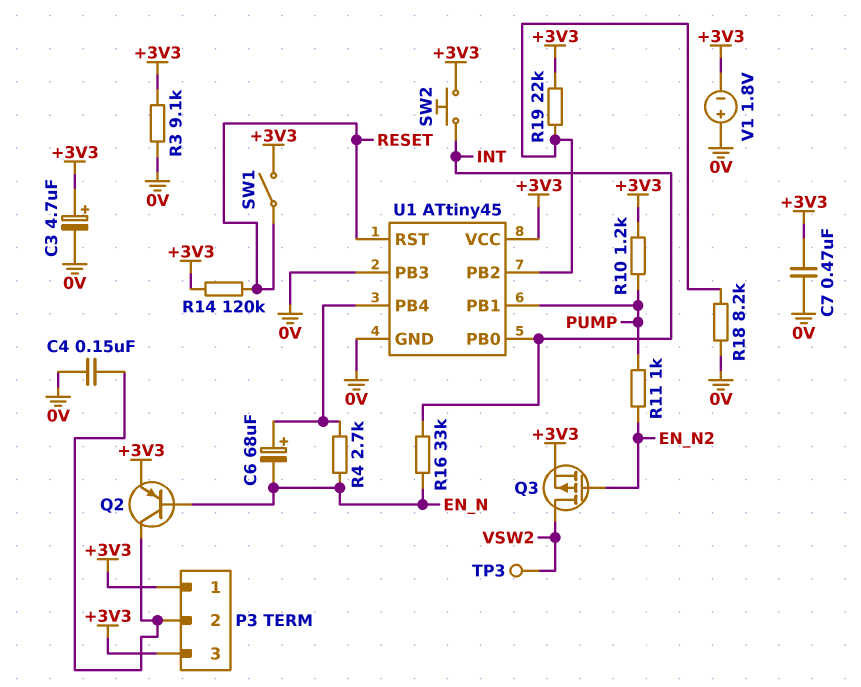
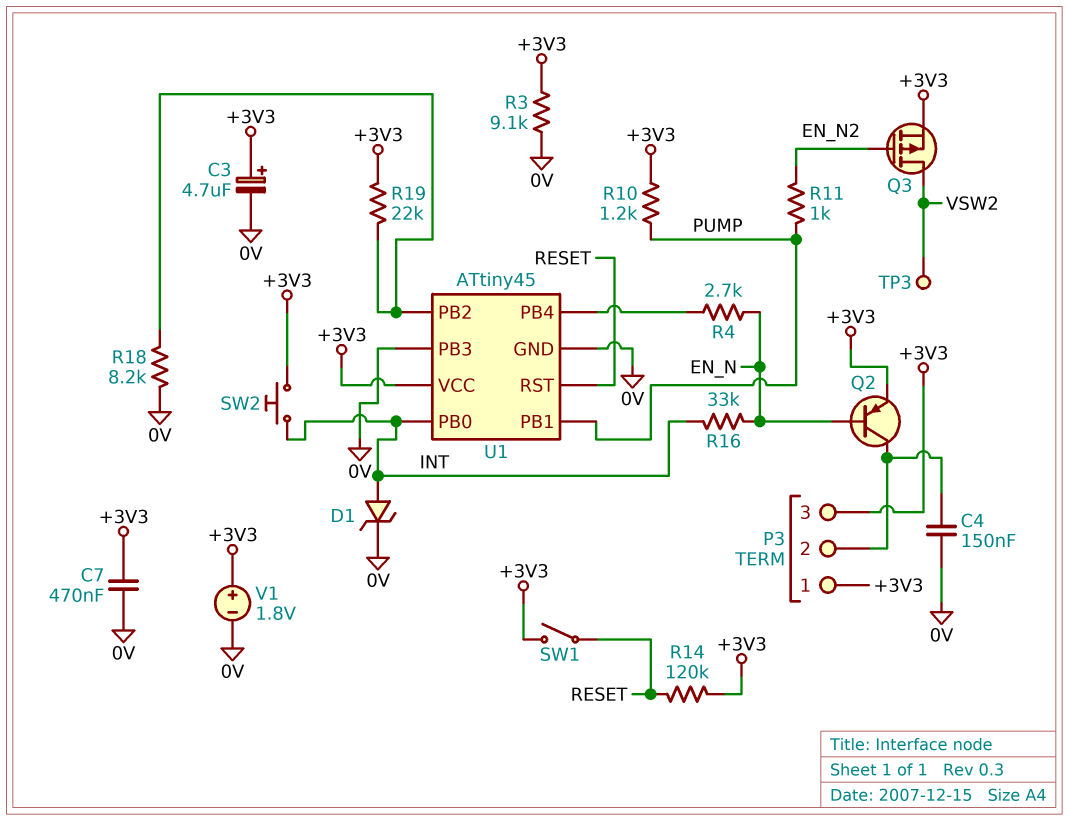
C6: 68uF (plus U1/PB4, minus EN_N) -> none
D1: none -> zener (A INT, K 0V)
V1: 1.8V (plus 0V, minus +3V3) -> 1.8V (plus +3V3, minus 0V)

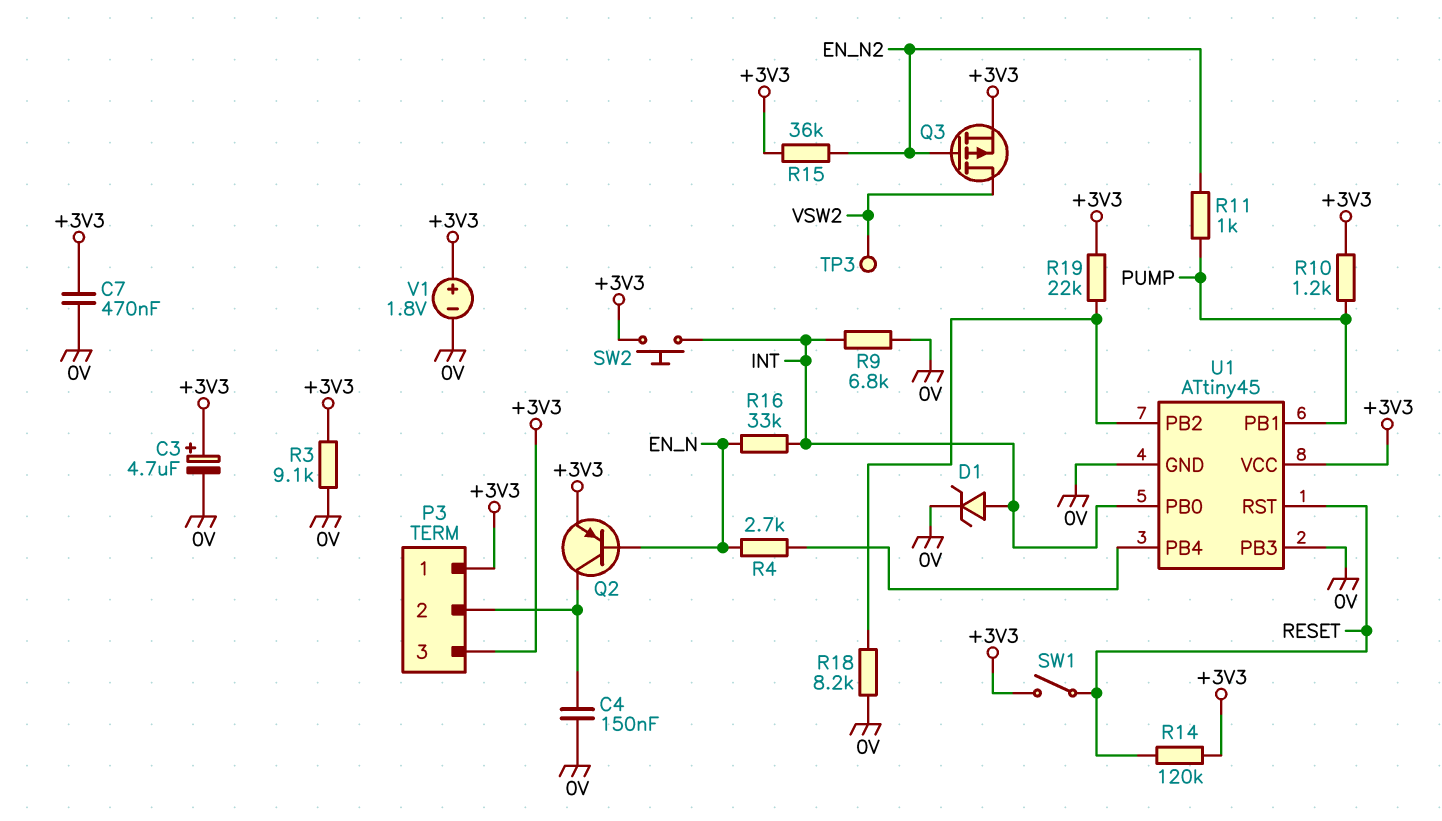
R9: none -> 6.8k (0V, INT)
R15: none -> 36k (+3V3, EN_N2)

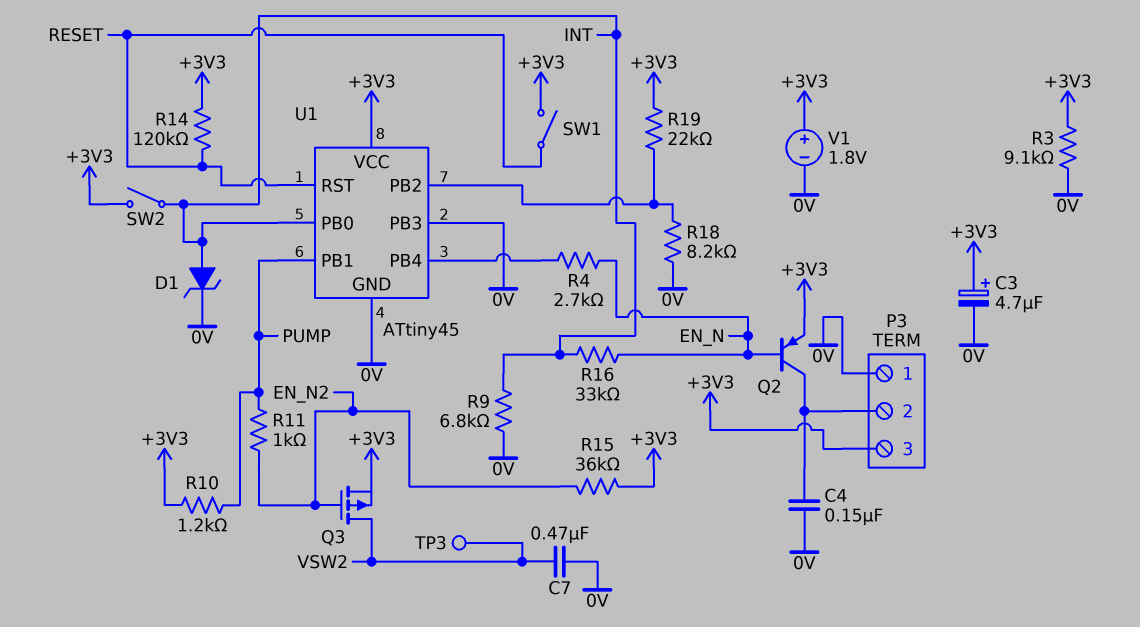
C7: 470nF (+3V3, 0V) -> 470nF (0V, VSW2)
P3 pin 1: +3V3 -> 0V
SW2: button (+3V3, INT) -> switch (+3V3, INT)

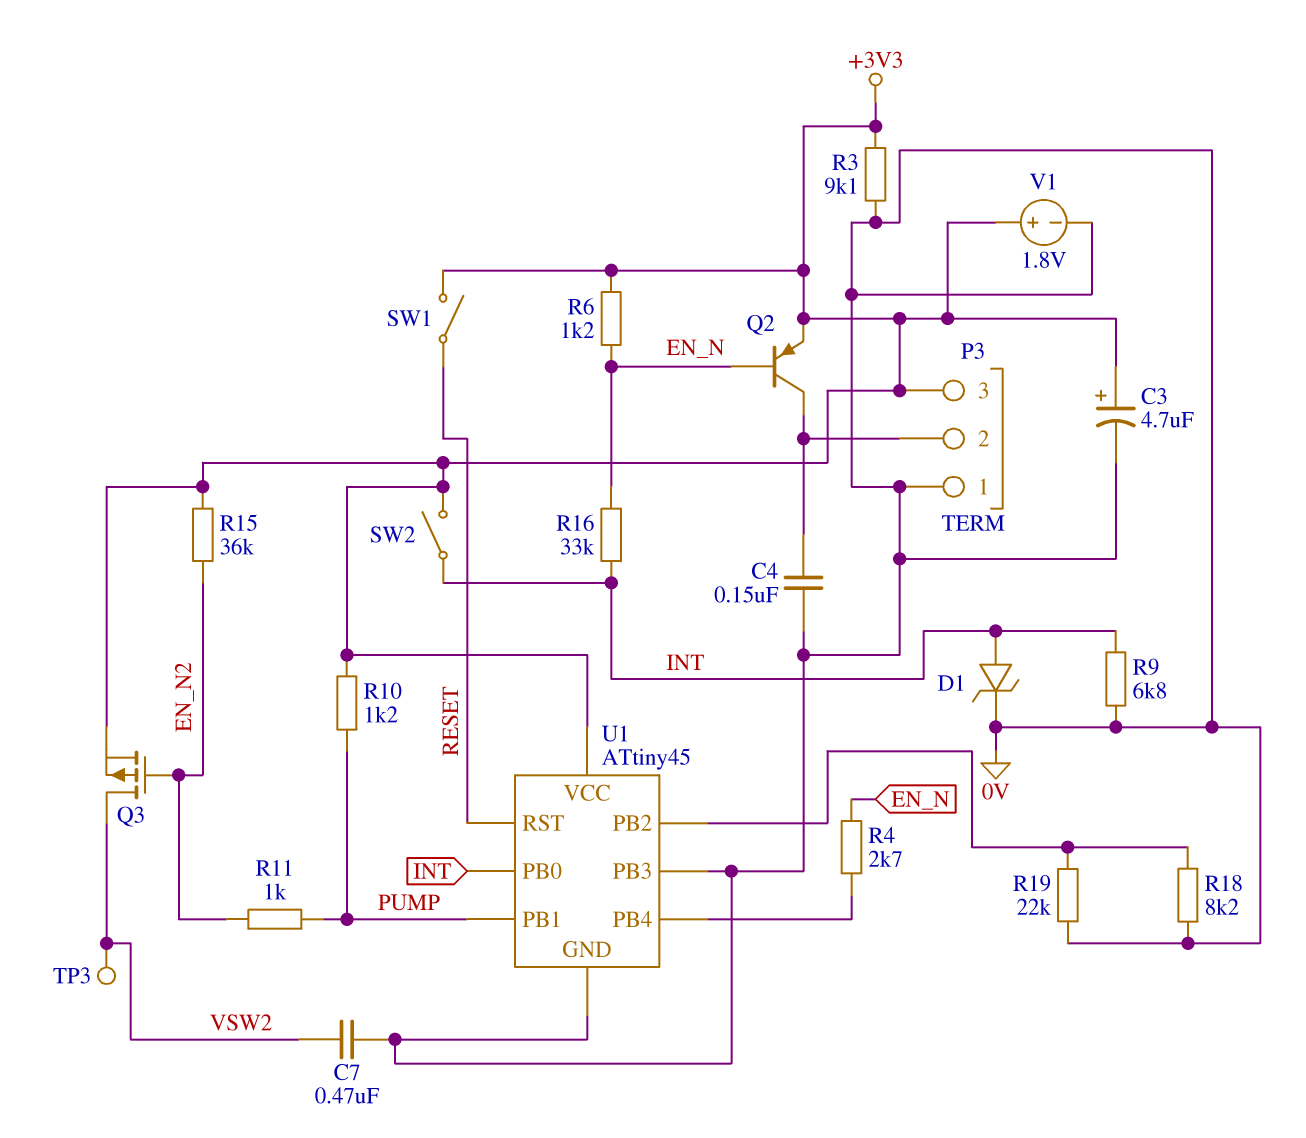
R6: none -> 1.2k (+3V3, EN_N)
R14: 120k (+3V3, RESET) -> none
R19: 22k (+3V3, U1/PB2) -> 22k (0V, U1/PB2)

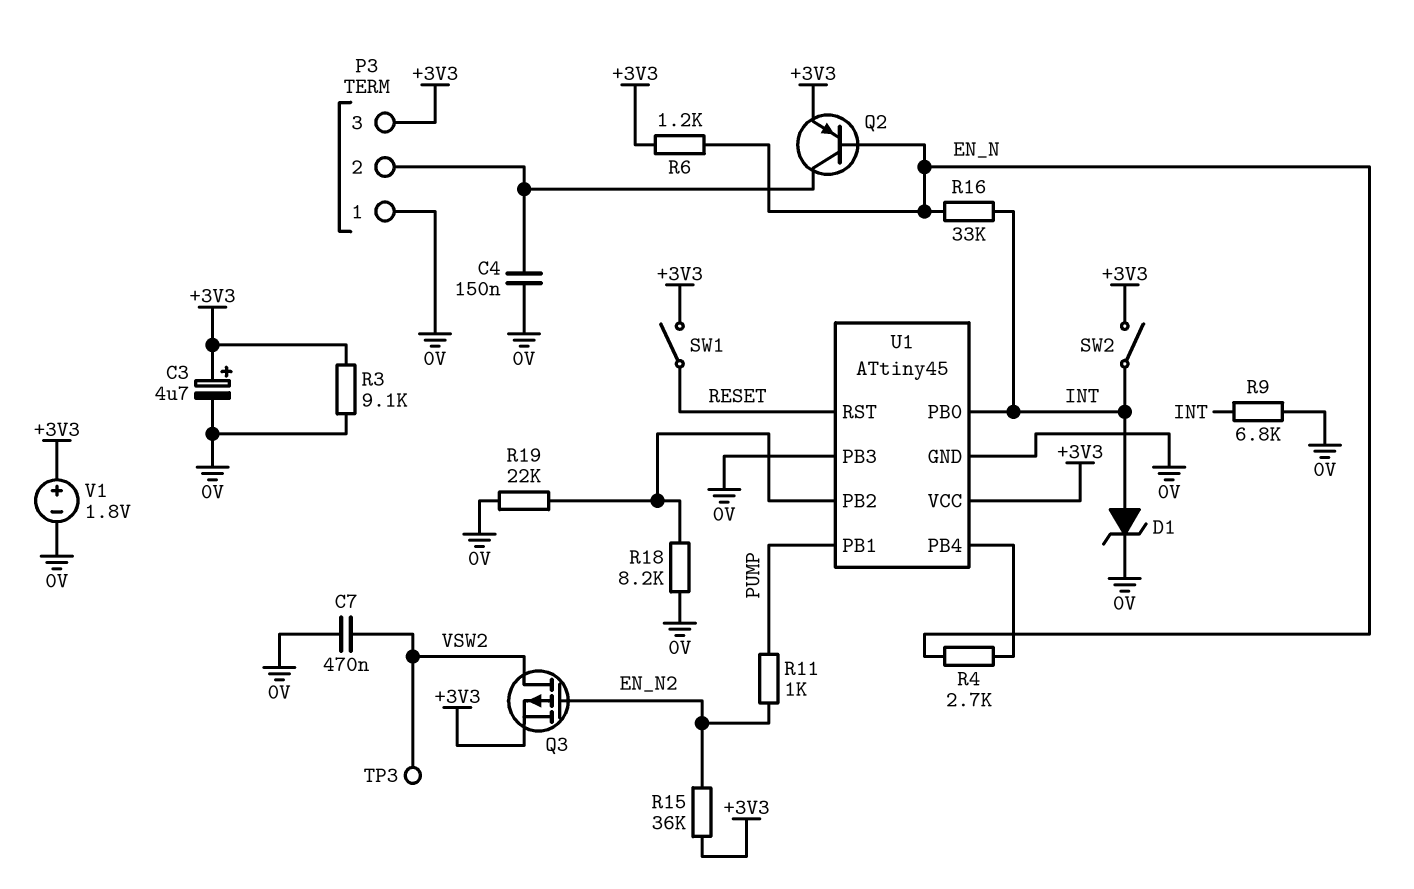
R10: 1.2k (+3V3, PUMP) -> none

